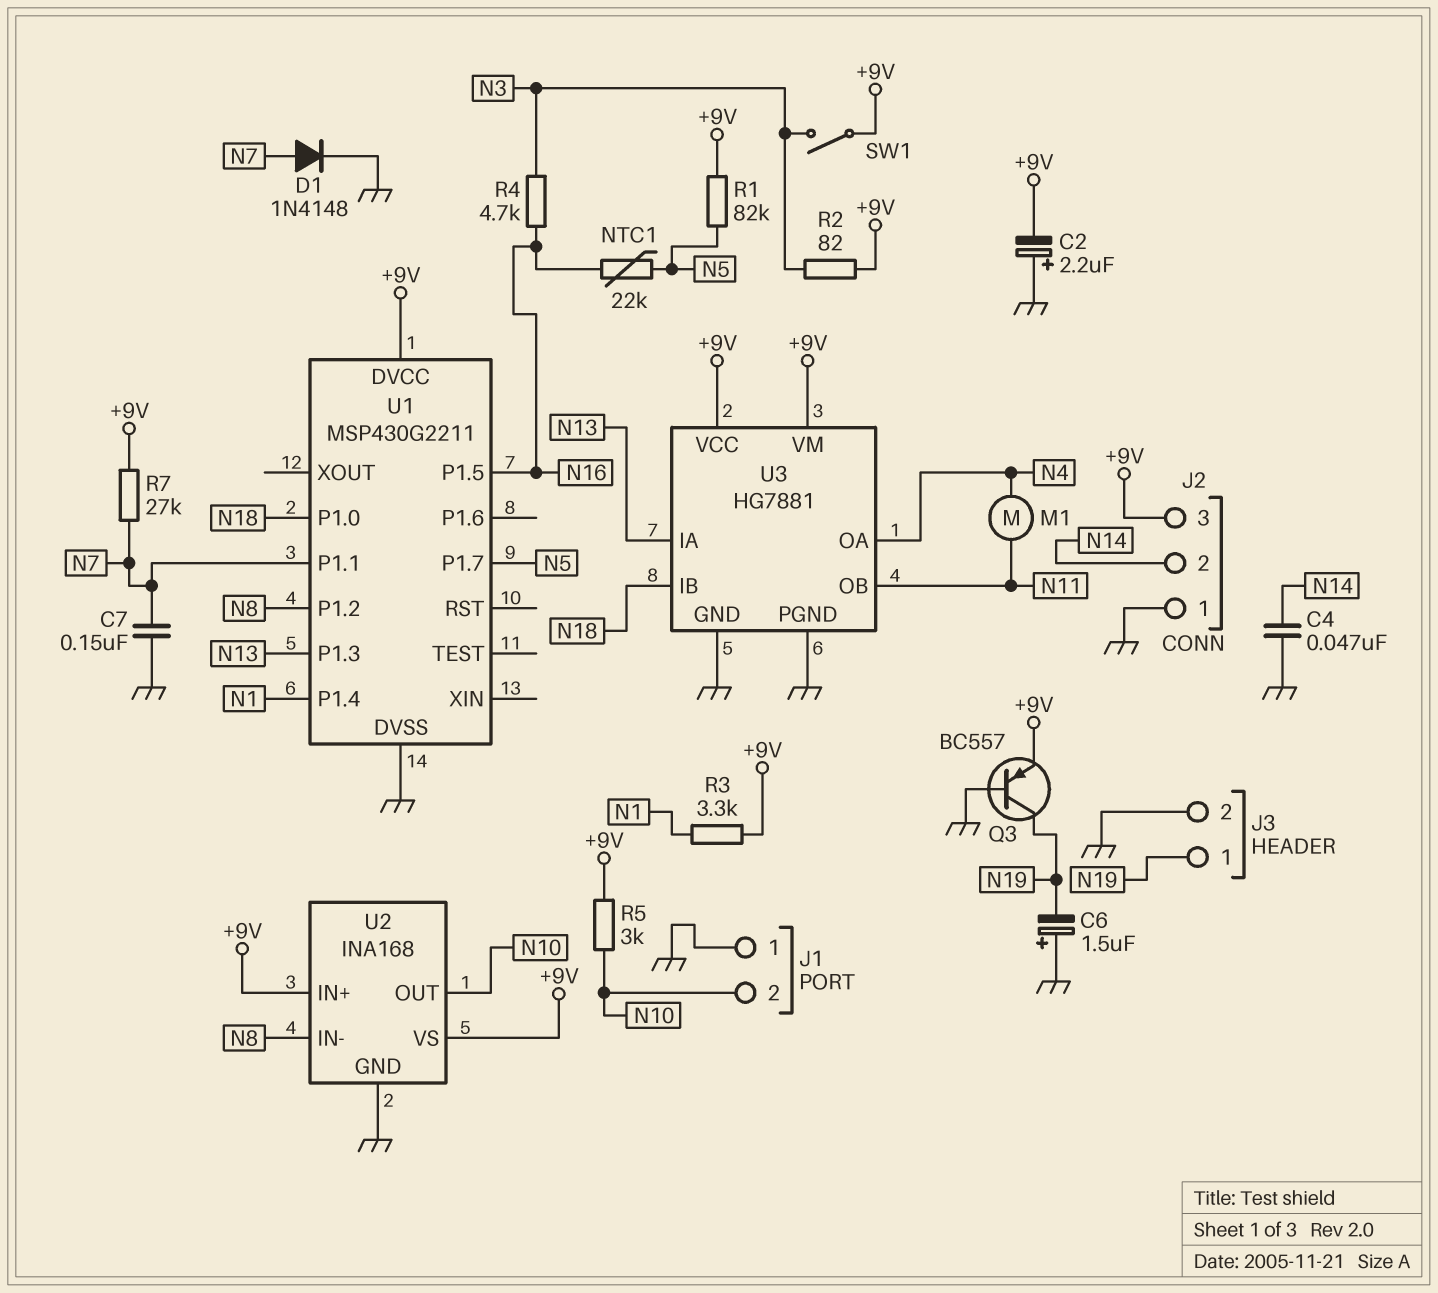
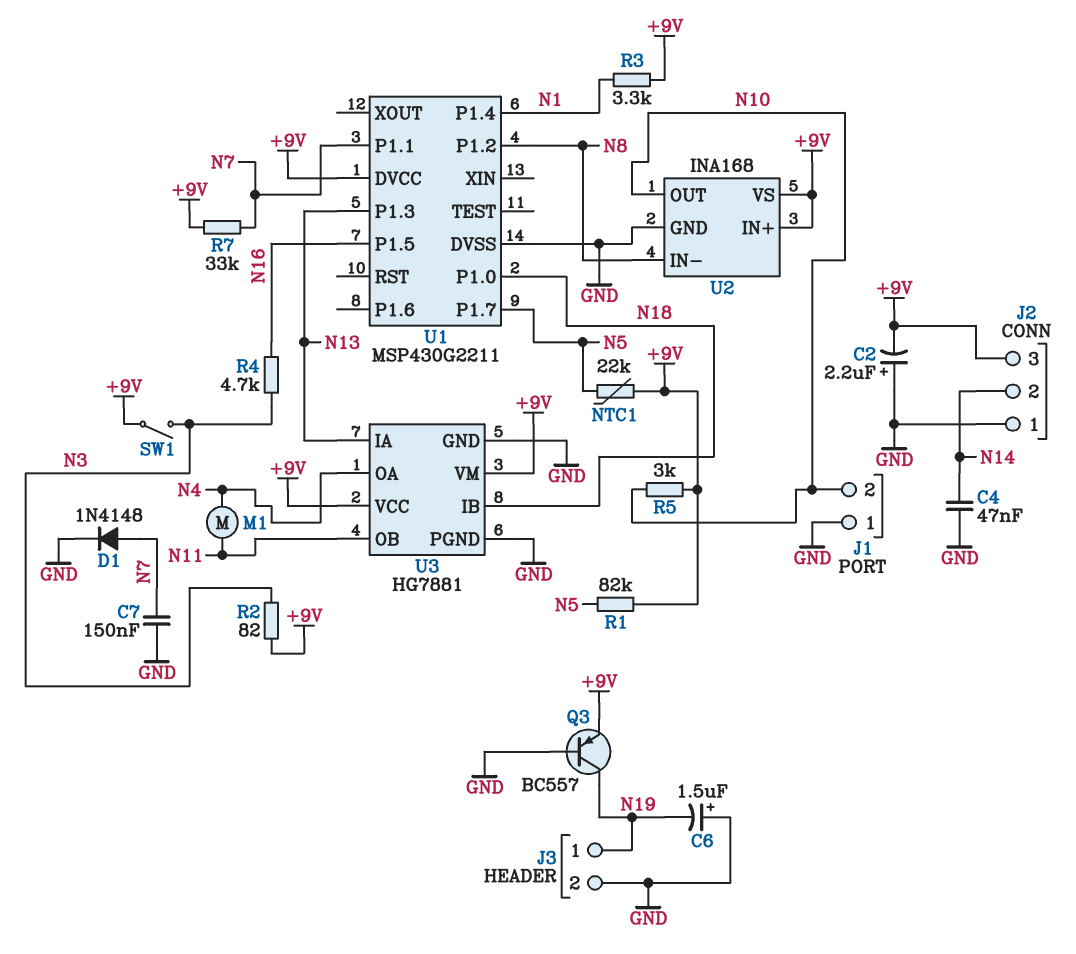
NTC1: 22k (N5, N16) -> 22k (+9V, N5)
R7: 27k (+9V, N7) -> 33k (+9V, N7)

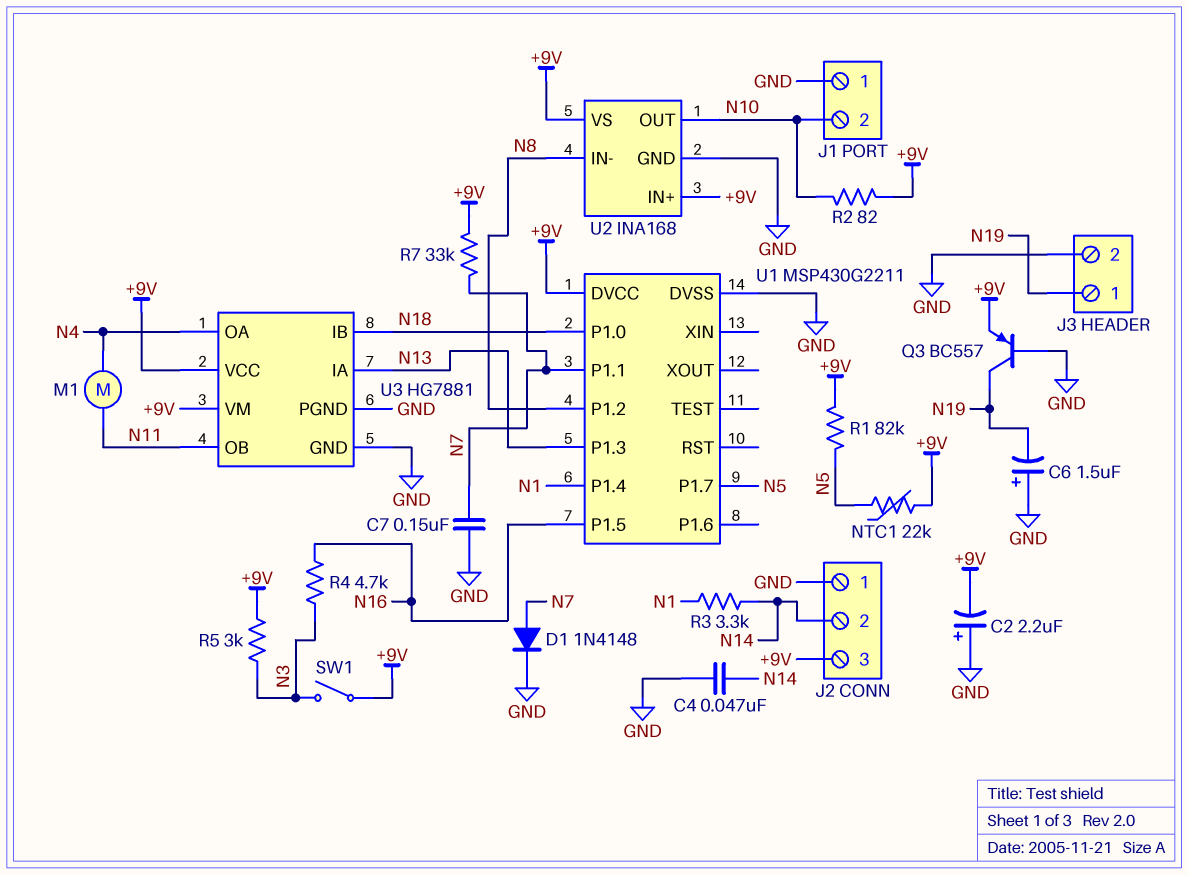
R2: 82 (+9V, N3) -> 82 (+9V, N10)
R3: 3.3k (+9V, N1) -> 3.3k (N1, N14)
R5: 3k (+9V, N10) -> 3k (+9V, N3)

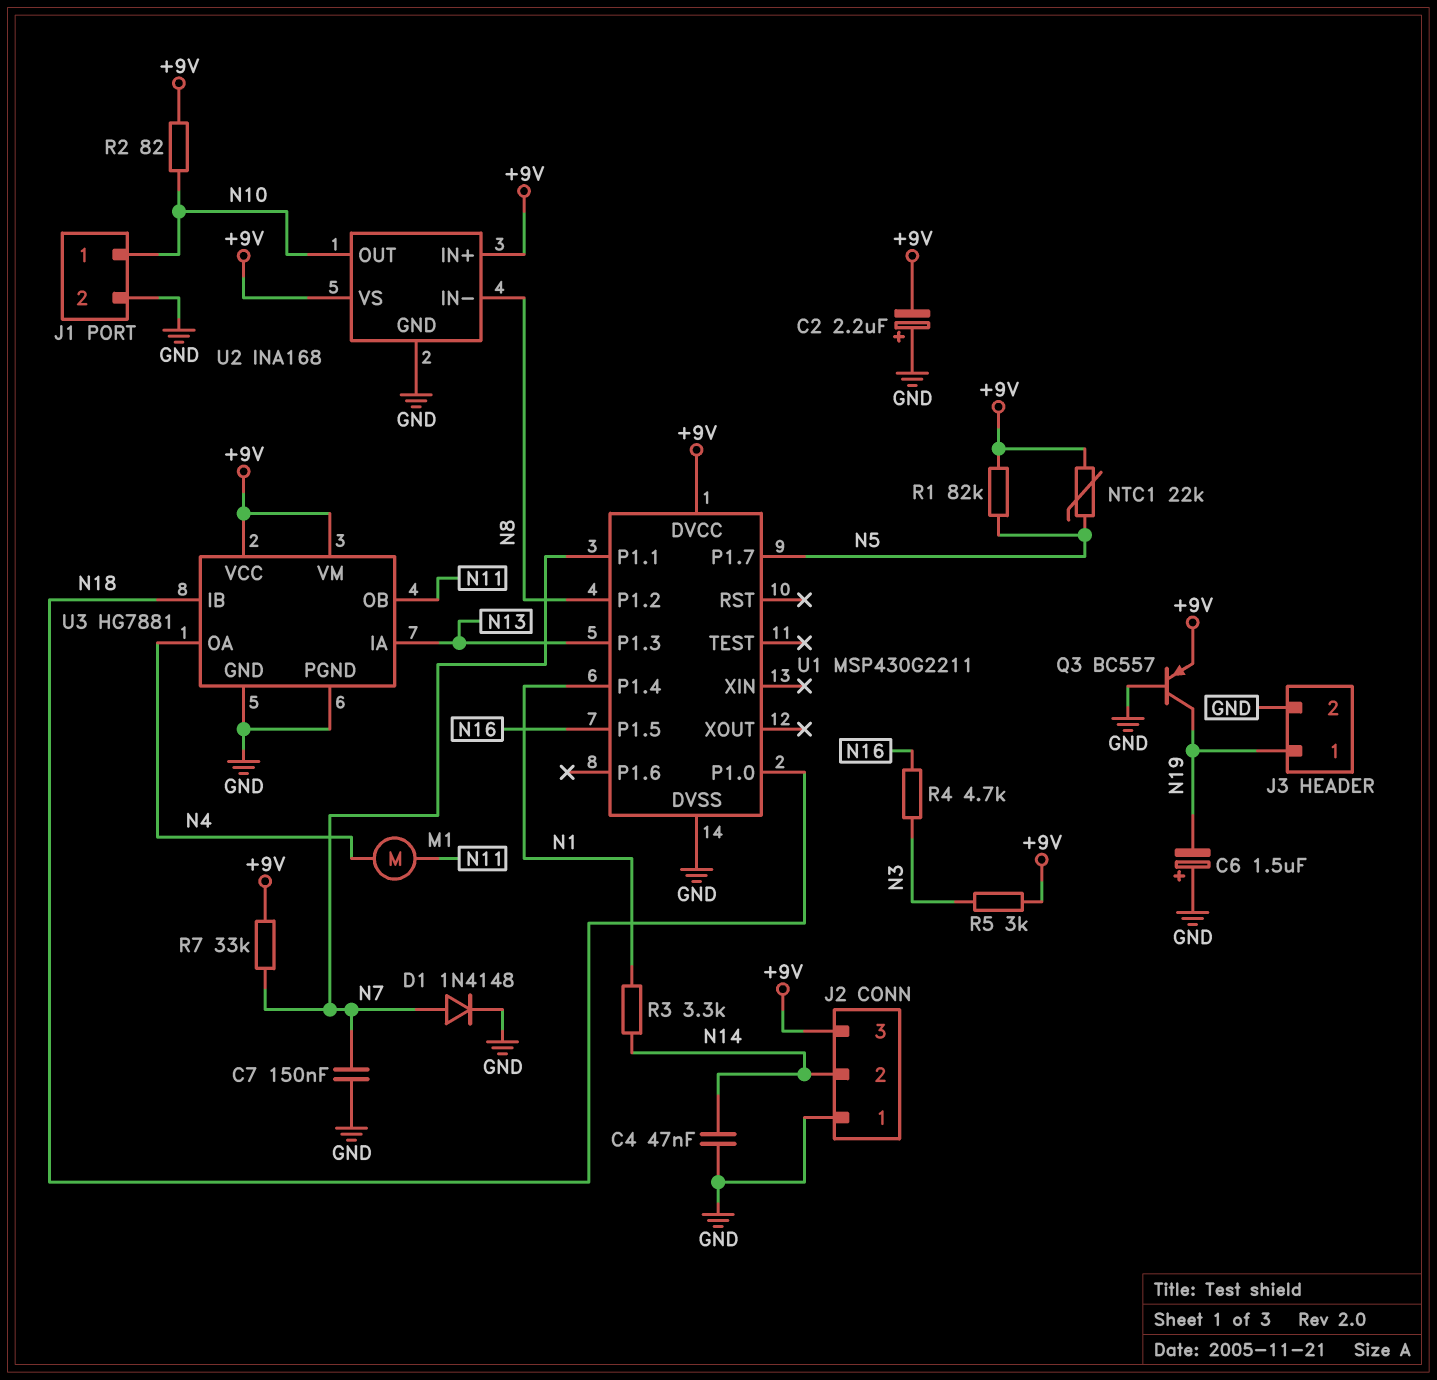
J1 pin 1: GND -> N10
J1 pin 2: N10 -> GND
SW1: switch (+9V, N3) -> none

